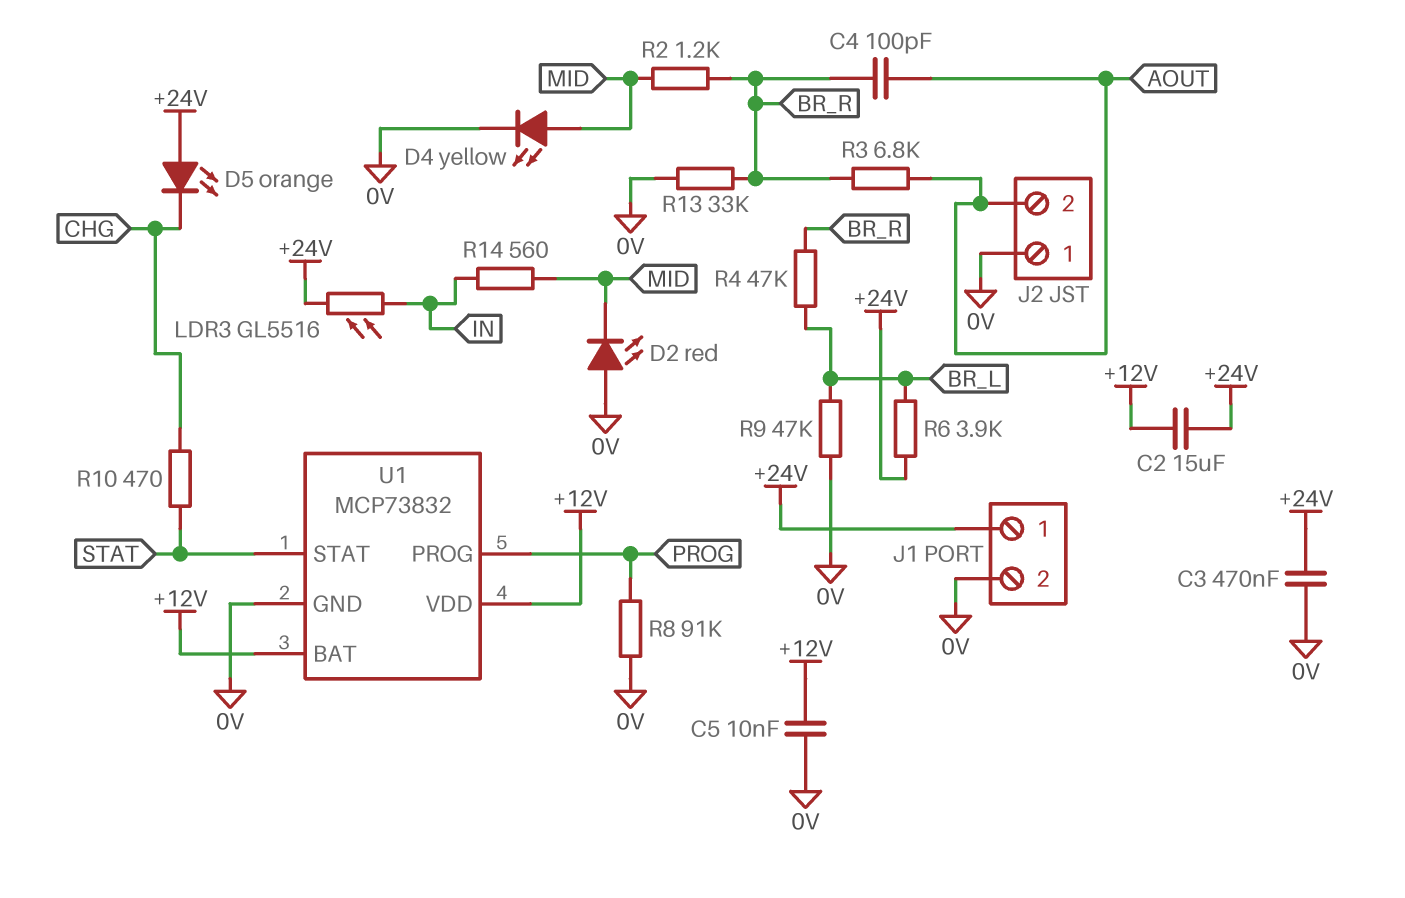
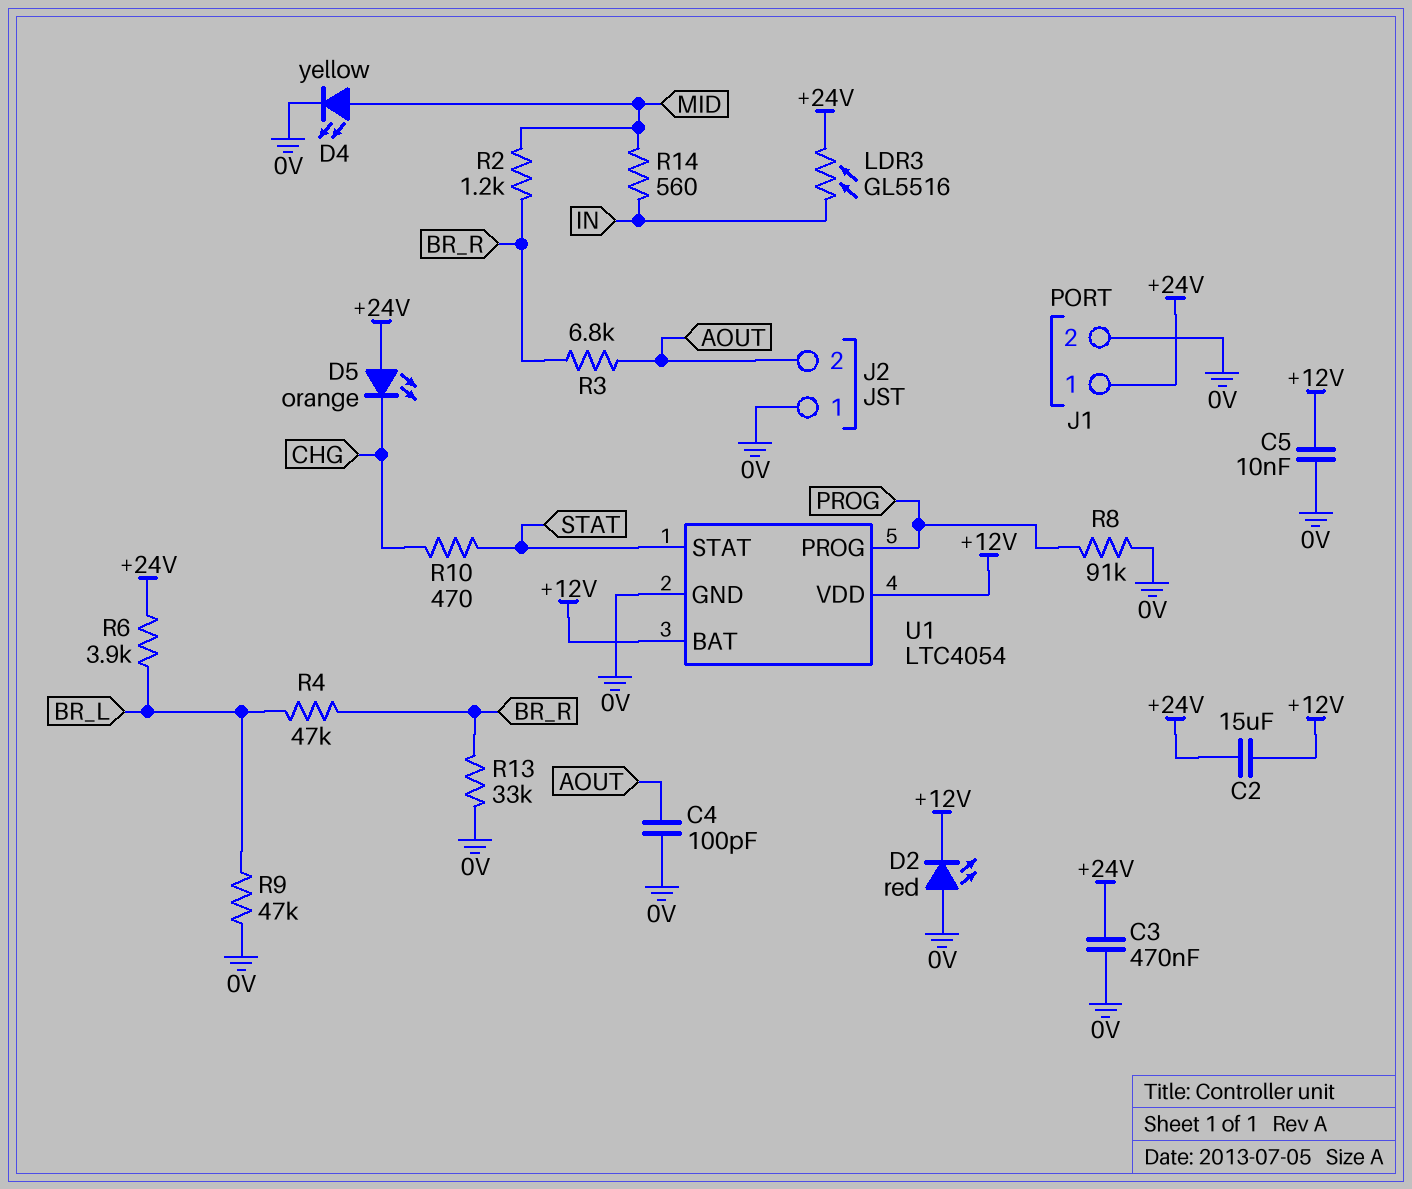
C4: 100pF (AOUT, BR_R) -> 100pF (0V, AOUT)
D2: LED red (A 0V, K MID) -> LED red (A 0V, K +12V)
U1: MCP73832 -> LTC4054

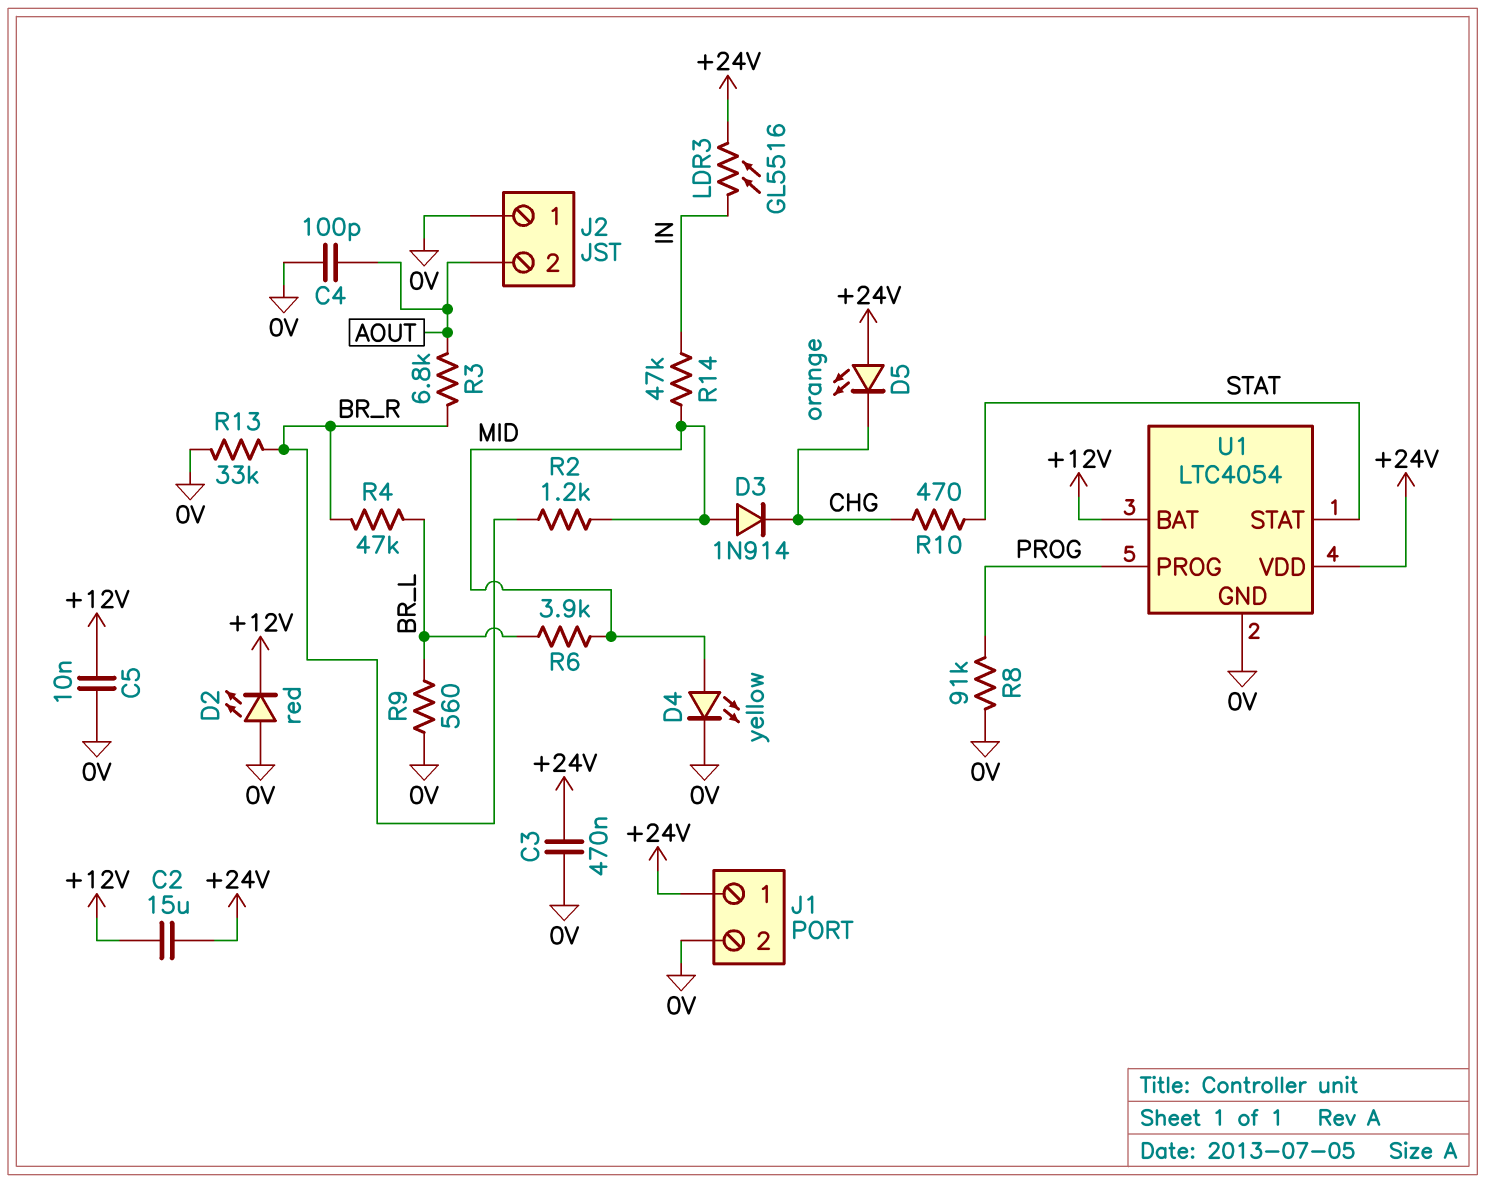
D3: none -> diode 1N914 (A MID, K CHG)
R6: 3.9k (+24V, BR_L) -> 3.9k (BR_L, MID)
R9: 47k (0V, BR_L) -> 560 (0V, BR_L)
R14: 560 (IN, MID) -> 47k (IN, MID)
U1 pin VDD: +12V -> +24V

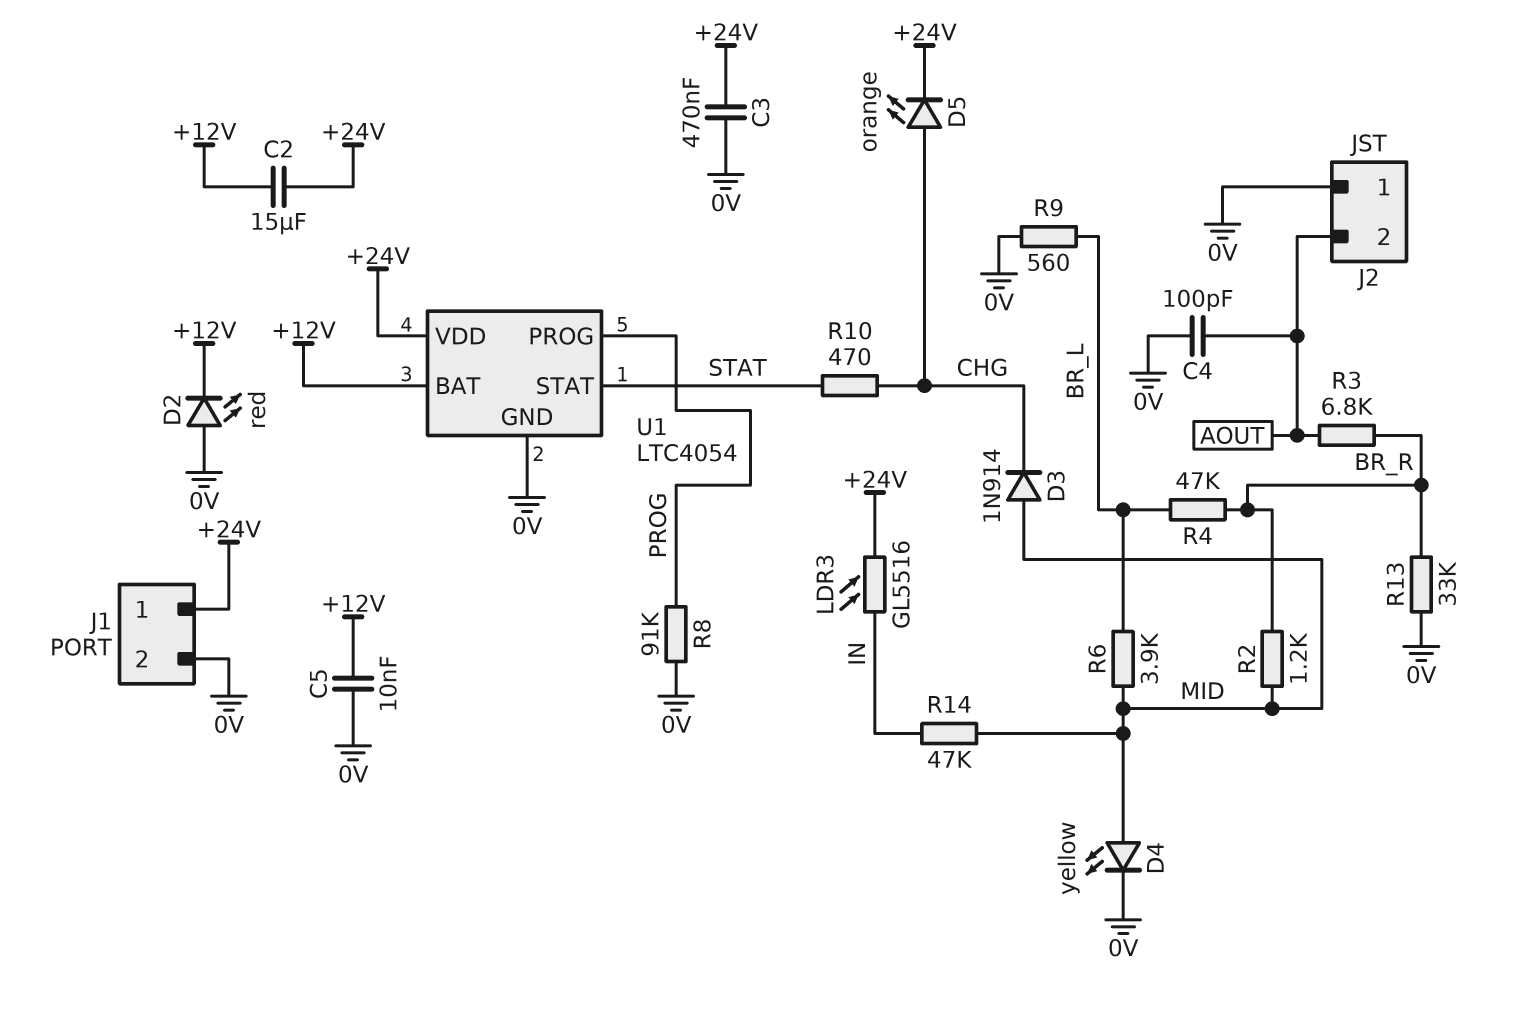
D5: LED orange (A +24V, K CHG) -> LED orange (A CHG, K +24V)

